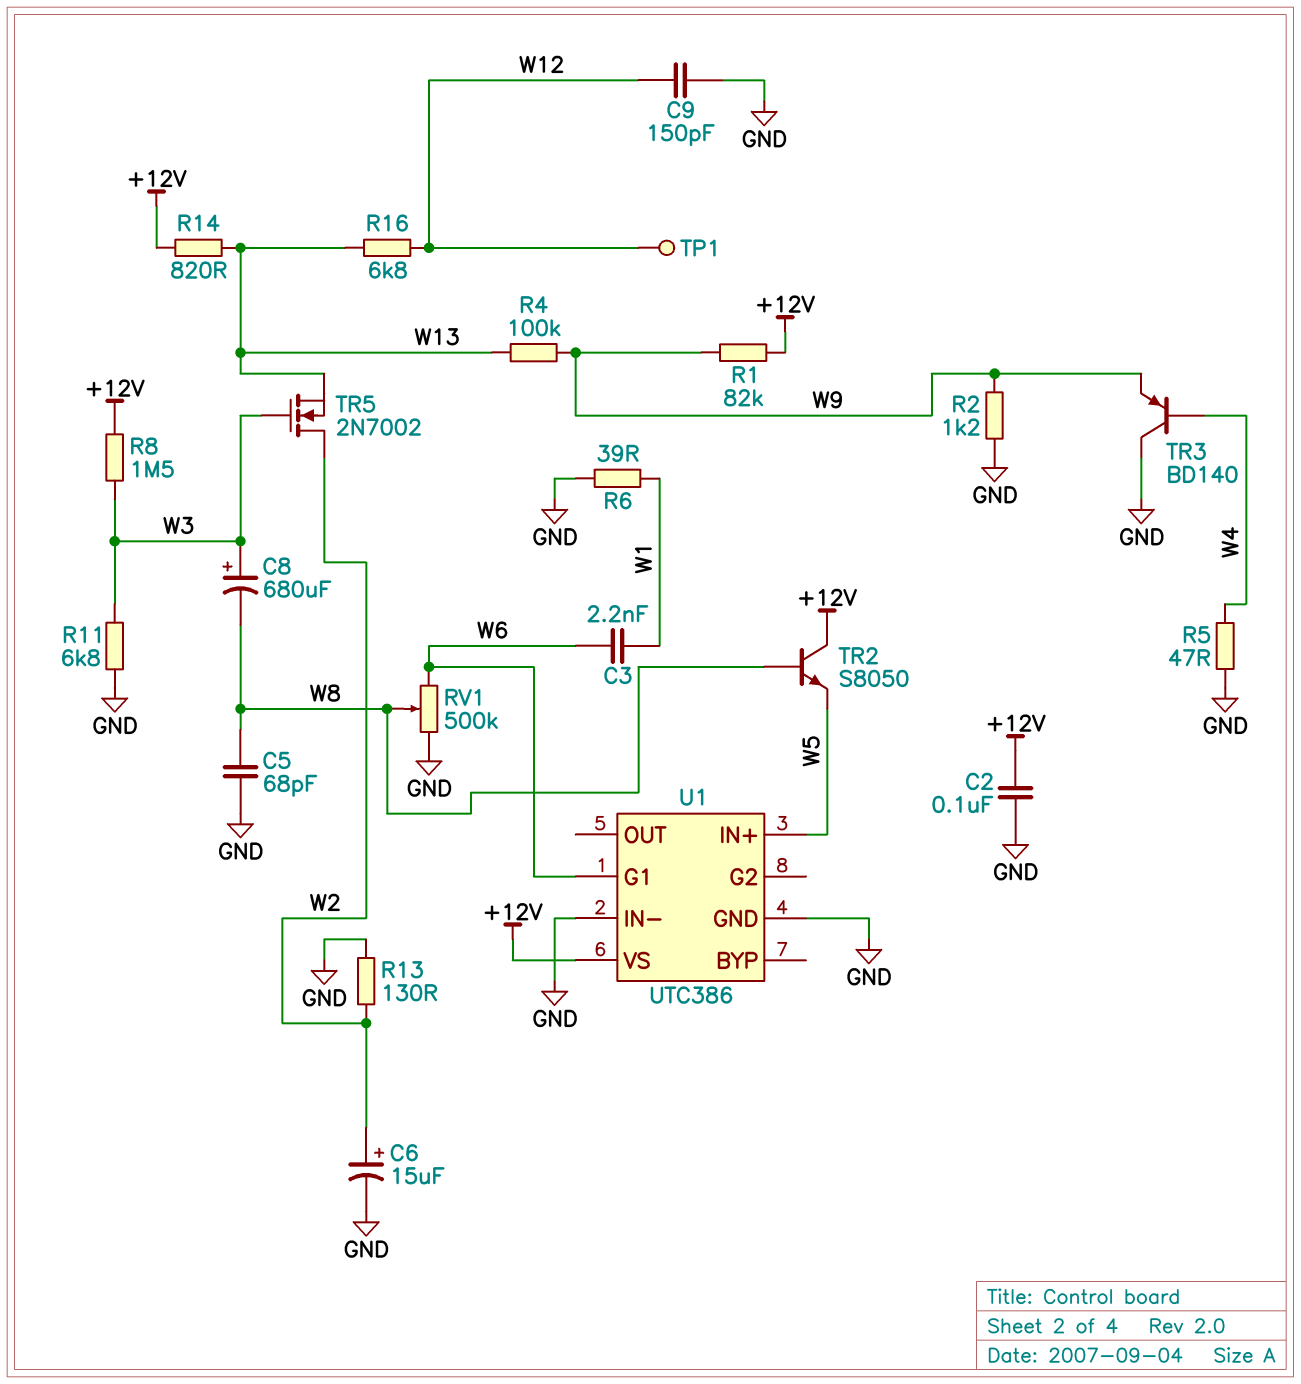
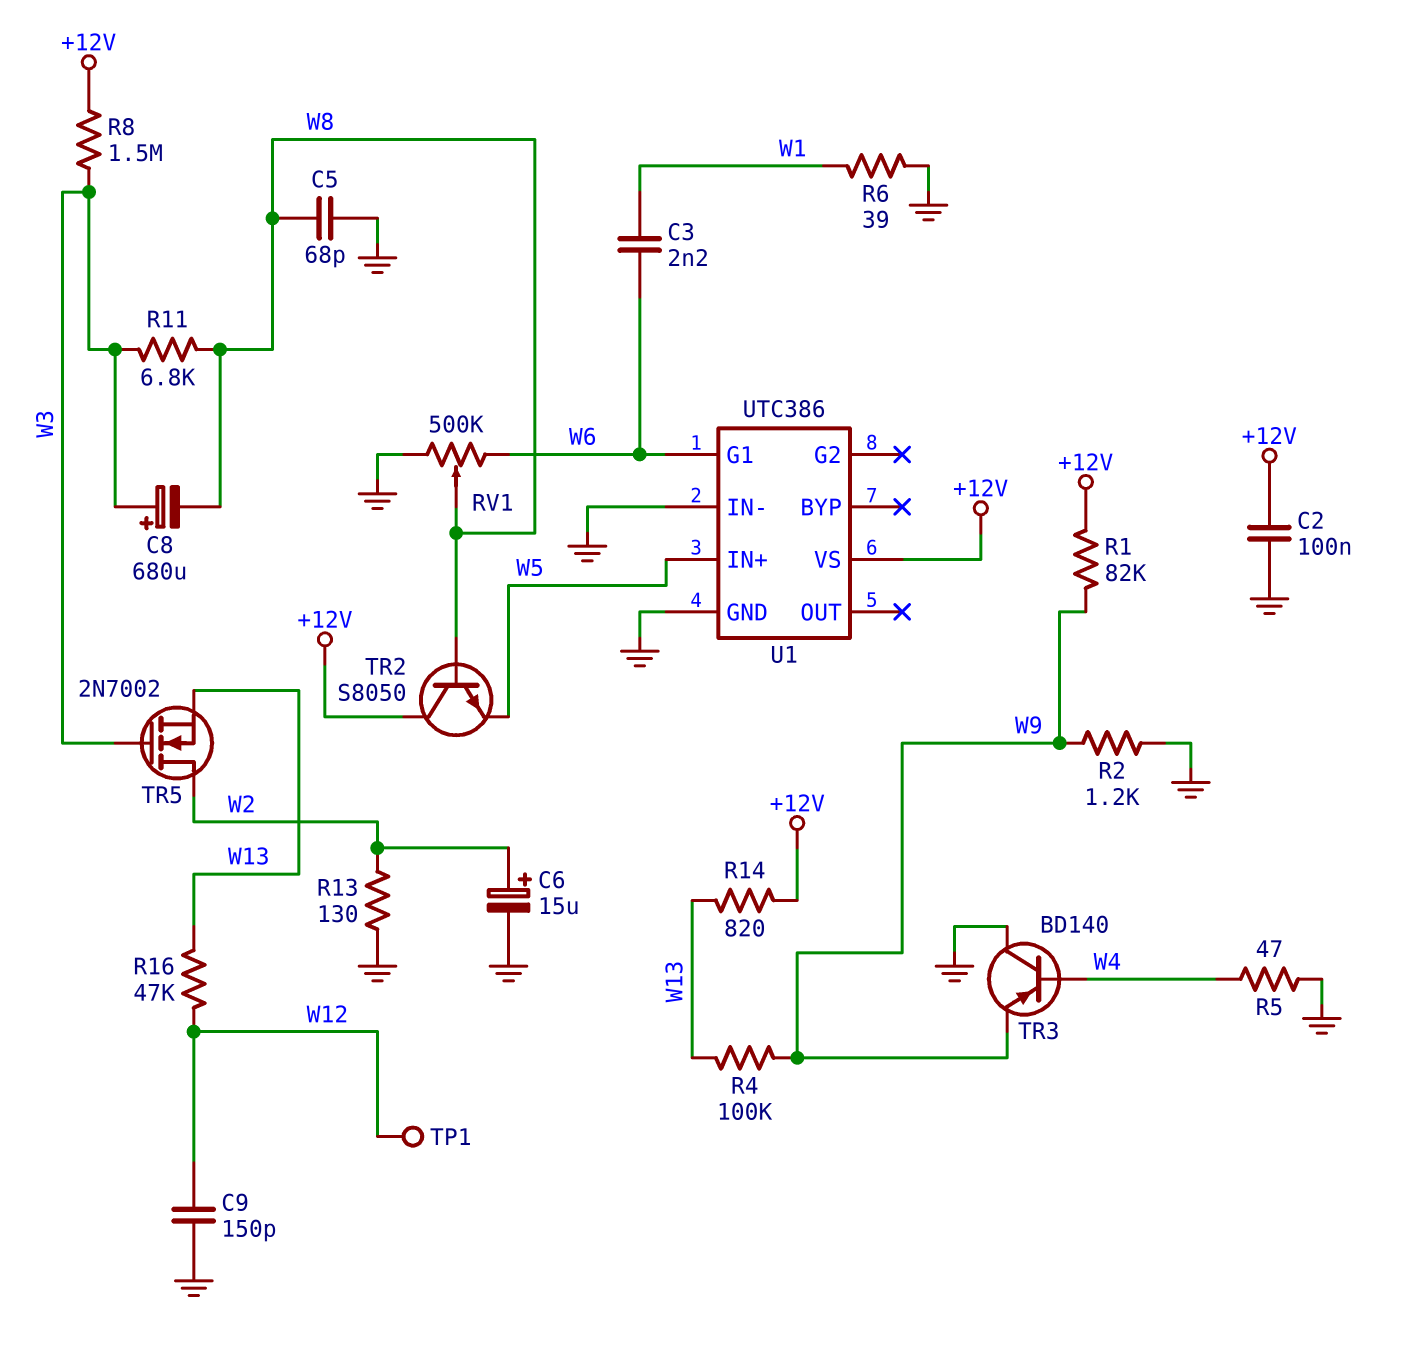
R11: 6.8k (GND, W3) -> 6.8k (W3, W8)
R16: 6.8k (W12, W13) -> 47k (W12, W13)

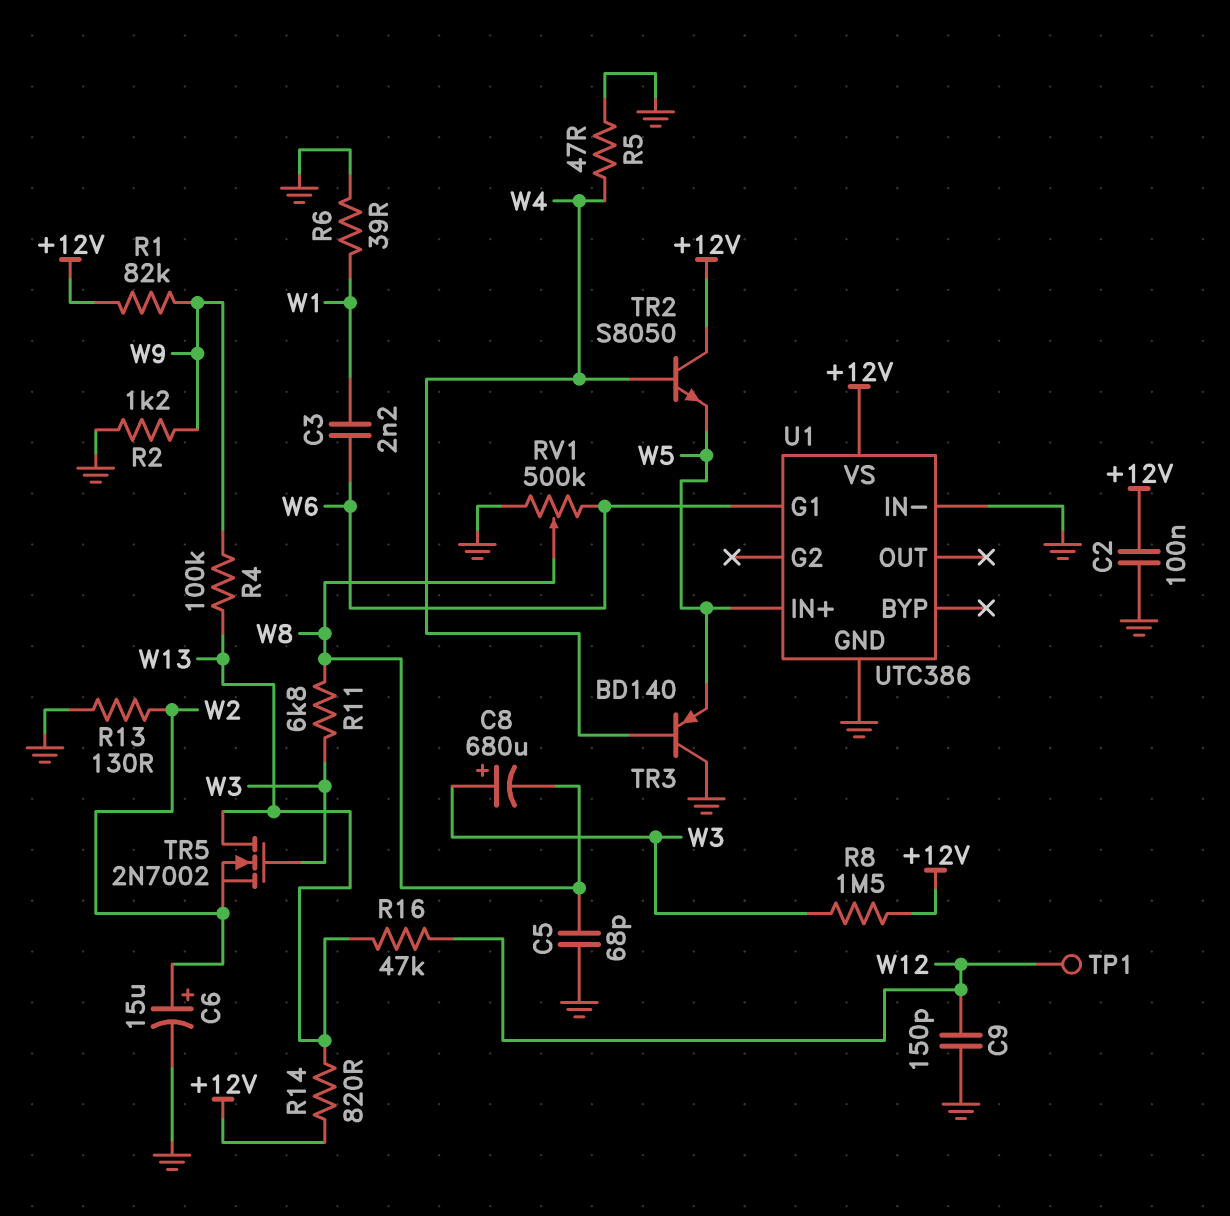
TR2: NPN S8050 (B W8, C +12V, E W5) -> NPN S8050 (B W4, C +12V, E W5)
TR3: PNP BD140 (B W4, C GND, E W9) -> PNP BD140 (B W4, C GND, E W5)
TR5: NMOS 2N7002 (G W3, D W2, S W13) -> NMOS 2N7002 (G W3, D W13, S W2)

